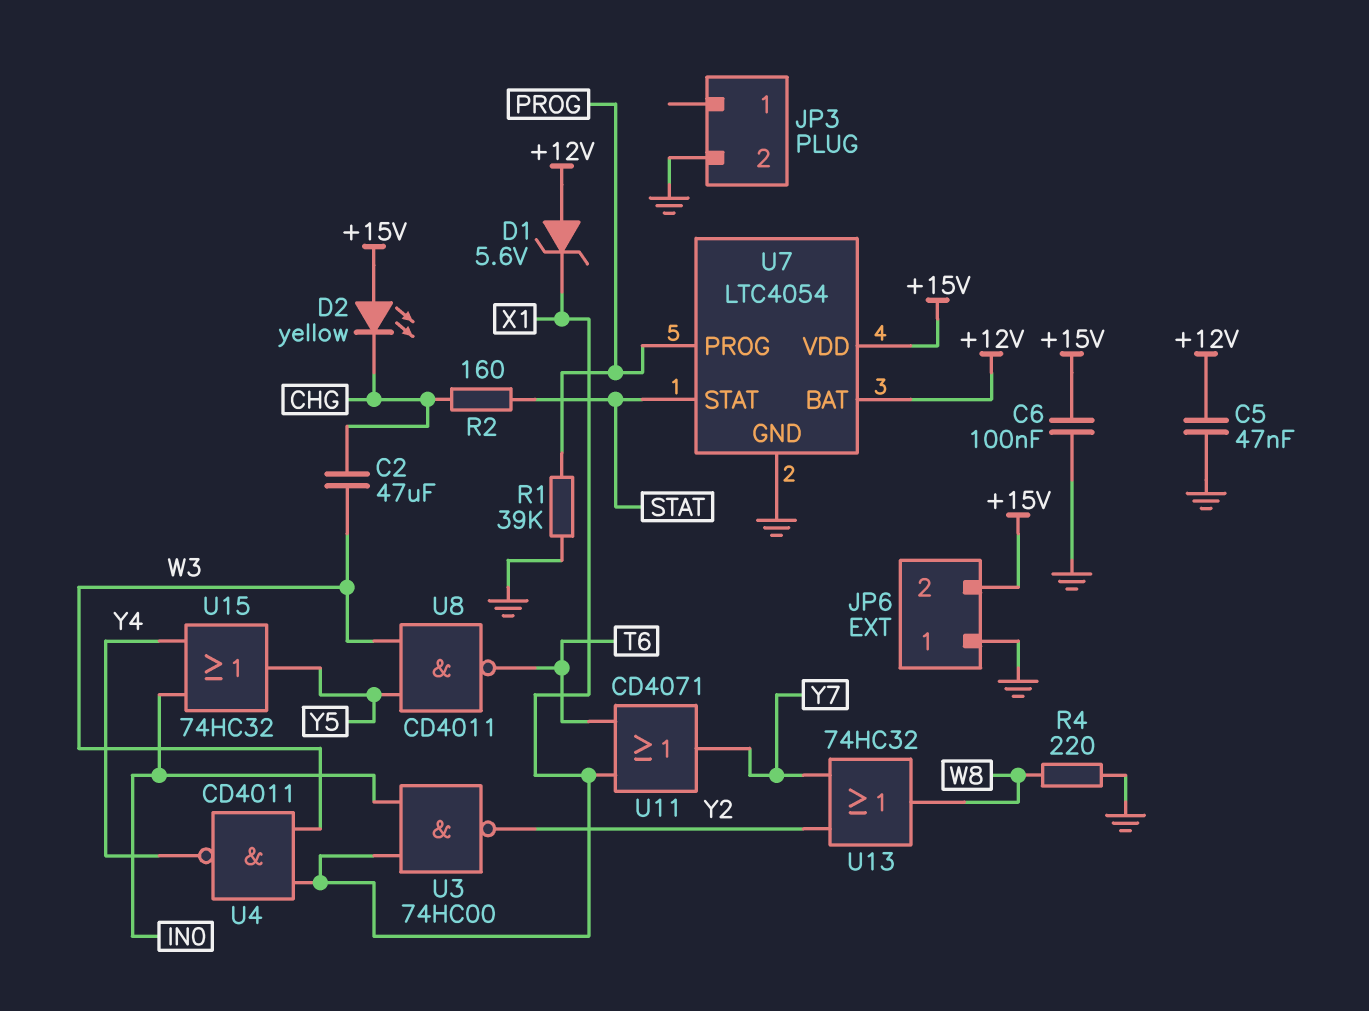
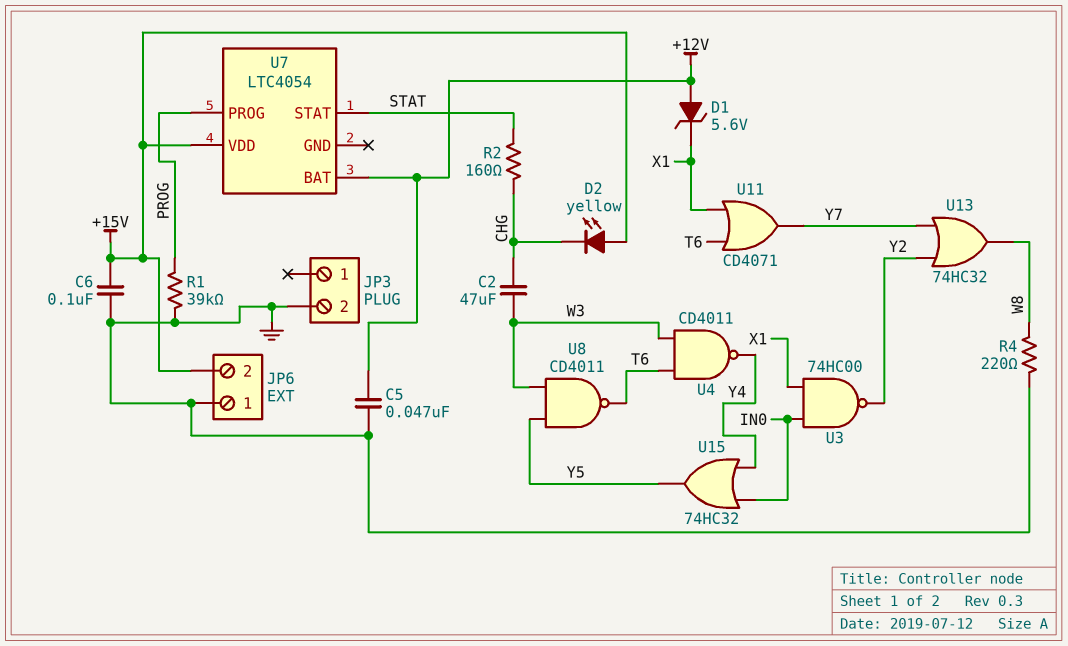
U4: NAND CD4011 (in W3, in X1, out Y4) -> NAND CD4011 (in T6, in W3, out Y4)
U7 pin GND: GND -> none

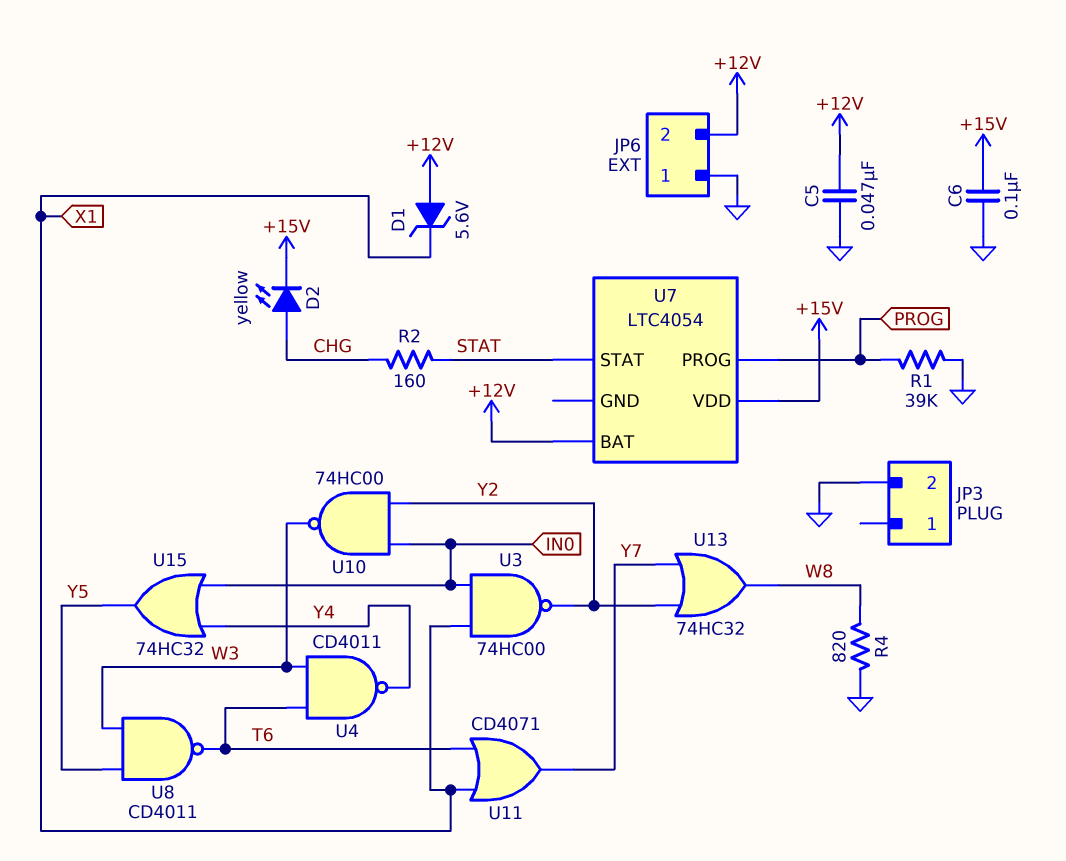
C2: 47uF (CHG, W3) -> none
D2: LED yellow (A +15V, K CHG) -> LED yellow (A CHG, K +15V)
JP6 pin 2: +15V -> +12V
R4: 220 (GND, W8) -> 820 (GND, W8)
U10: none -> NAND 74HC00 (in IN0, in Y2, out W3)

